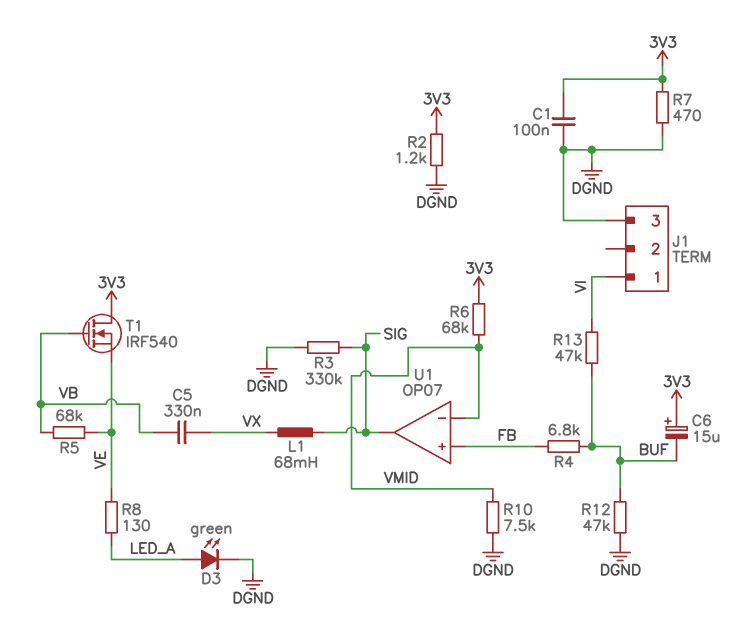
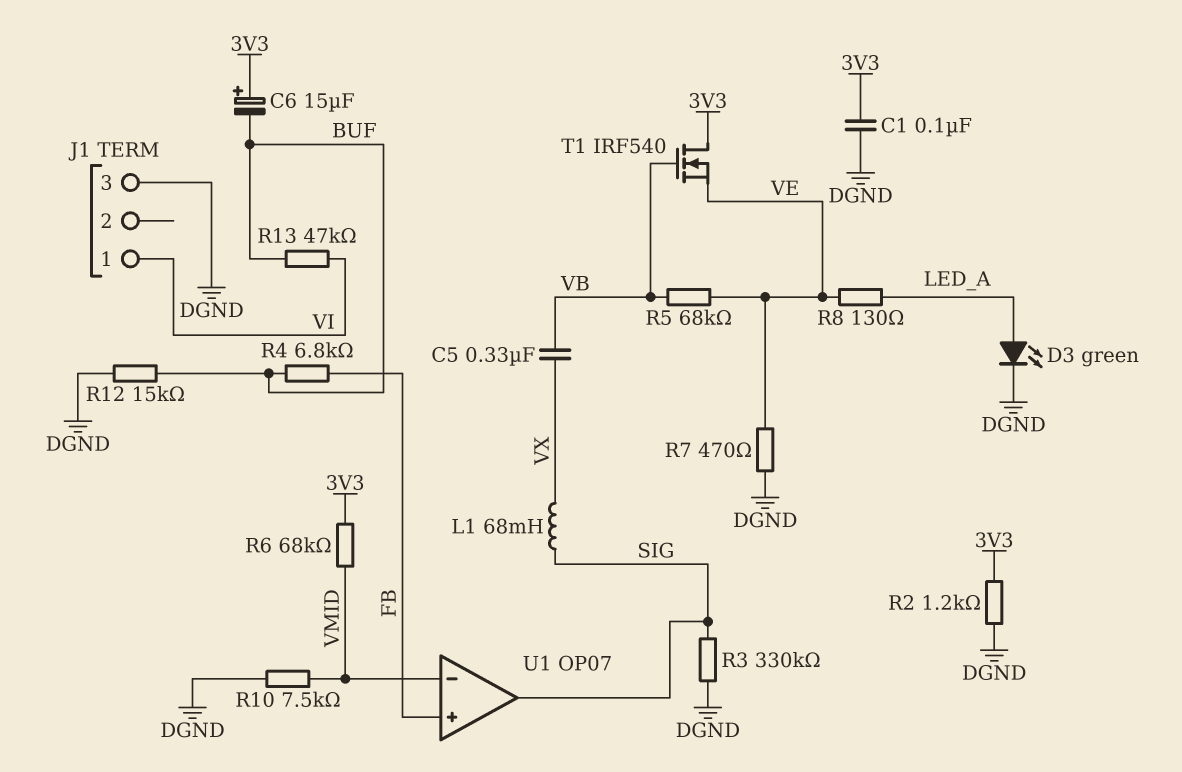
R7: 470 (3V3, DGND) -> 470 (DGND, VE)
R12: 47k (BUF, DGND) -> 15k (BUF, DGND)

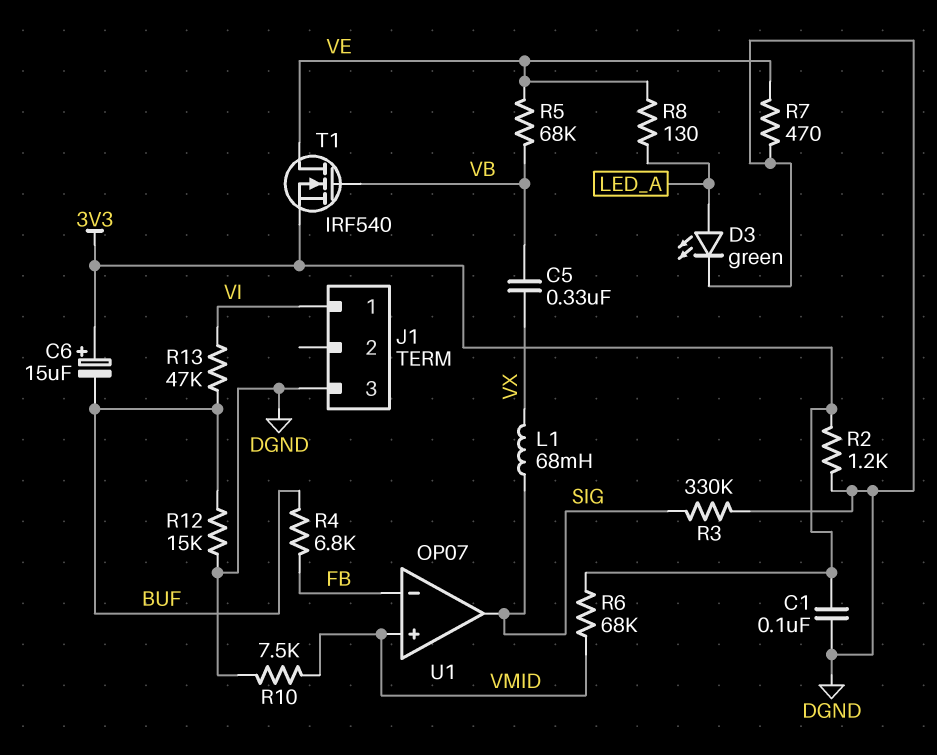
T1: NMOS IRF540 (G VB, D 3V3, S VE) -> NMOS IRF540 (G VB, D VE, S 3V3)
U1 pin in+: FB -> VMID
U1 pin in-: VMID -> FB

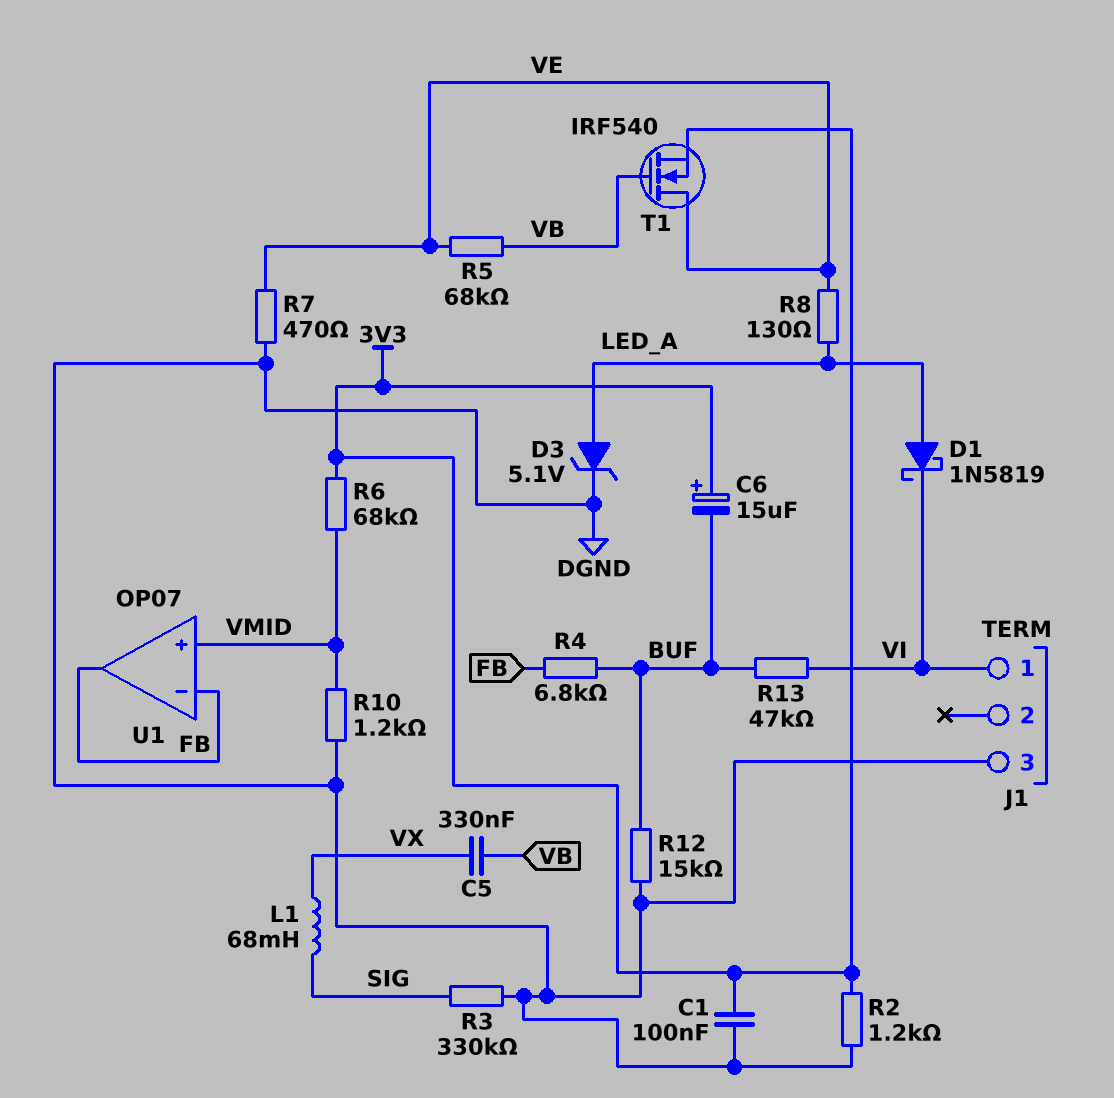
D1: none -> schottky 1N5819 (A LED_A, K VI)
D3: LED green (A LED_A, K DGND) -> zener 5.1V (A LED_A, K DGND)
R10: 7.5k (DGND, VMID) -> 1.2k (DGND, VMID)
U1 pin out: SIG -> FB

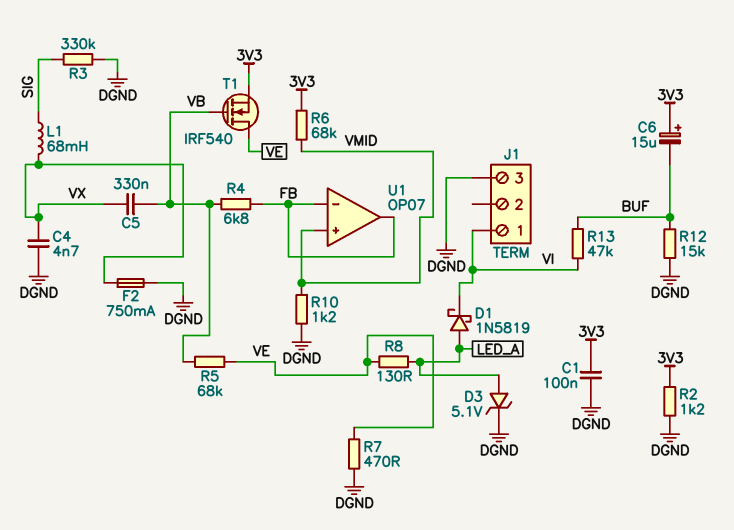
C4: none -> 4.7nF (DGND, VX)
F2: none -> 750mA (DGND, VX)
R4: 6.8k (BUF, FB) -> 6.8k (FB, VB)

